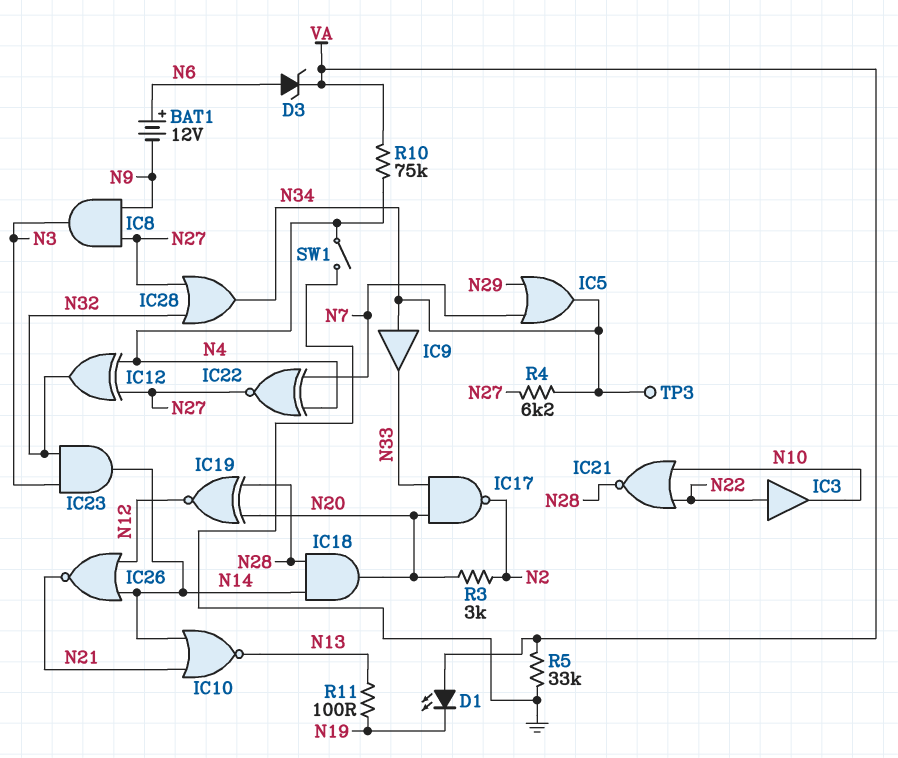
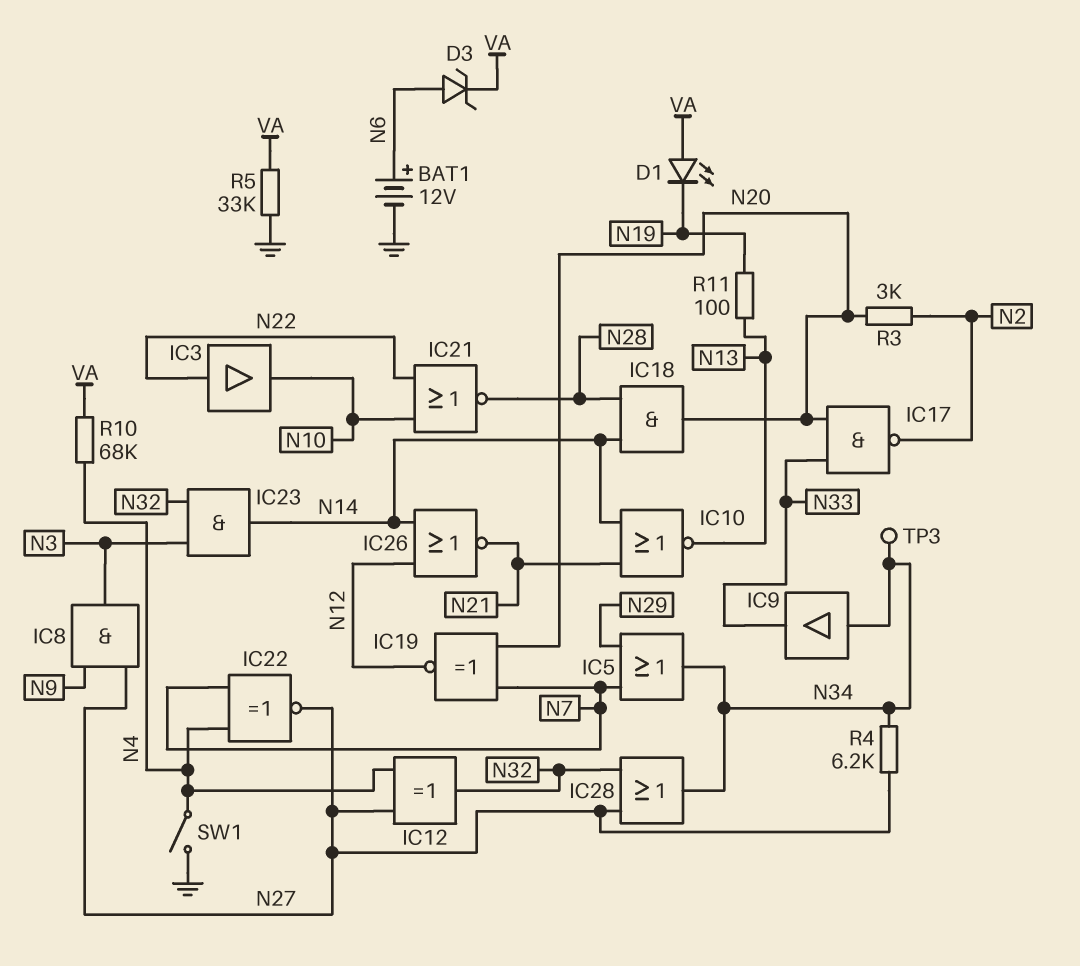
BAT1: 12V (plus N6, minus N9) -> 12V (plus N6, minus GND)
IC19: XNOR (in N20, in N28, out N12) -> XNOR (in N7, in N20, out N12)
R10: 75k (N4, VA) -> 68k (N4, VA)

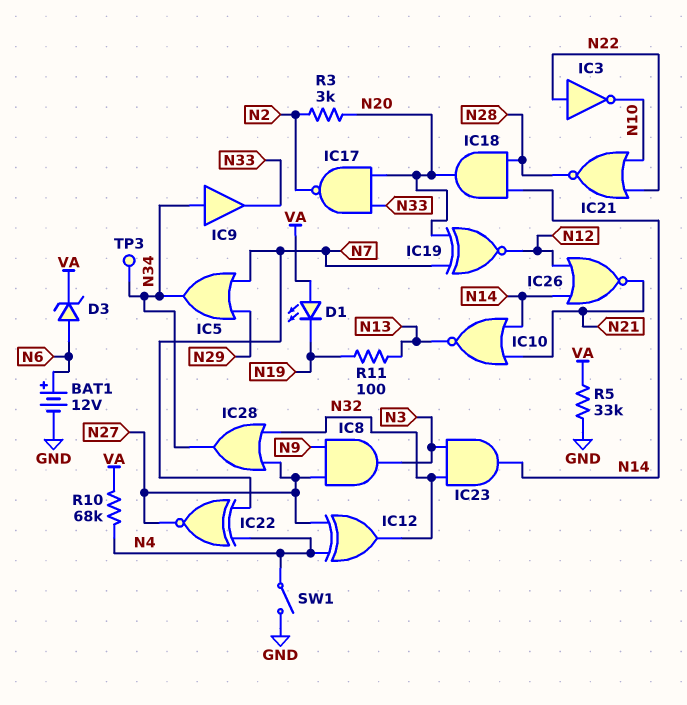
IC3: buffer (in N22, out N10) -> NOT (in N22, out N10)
R4: 6.2k (N27, N34) -> none

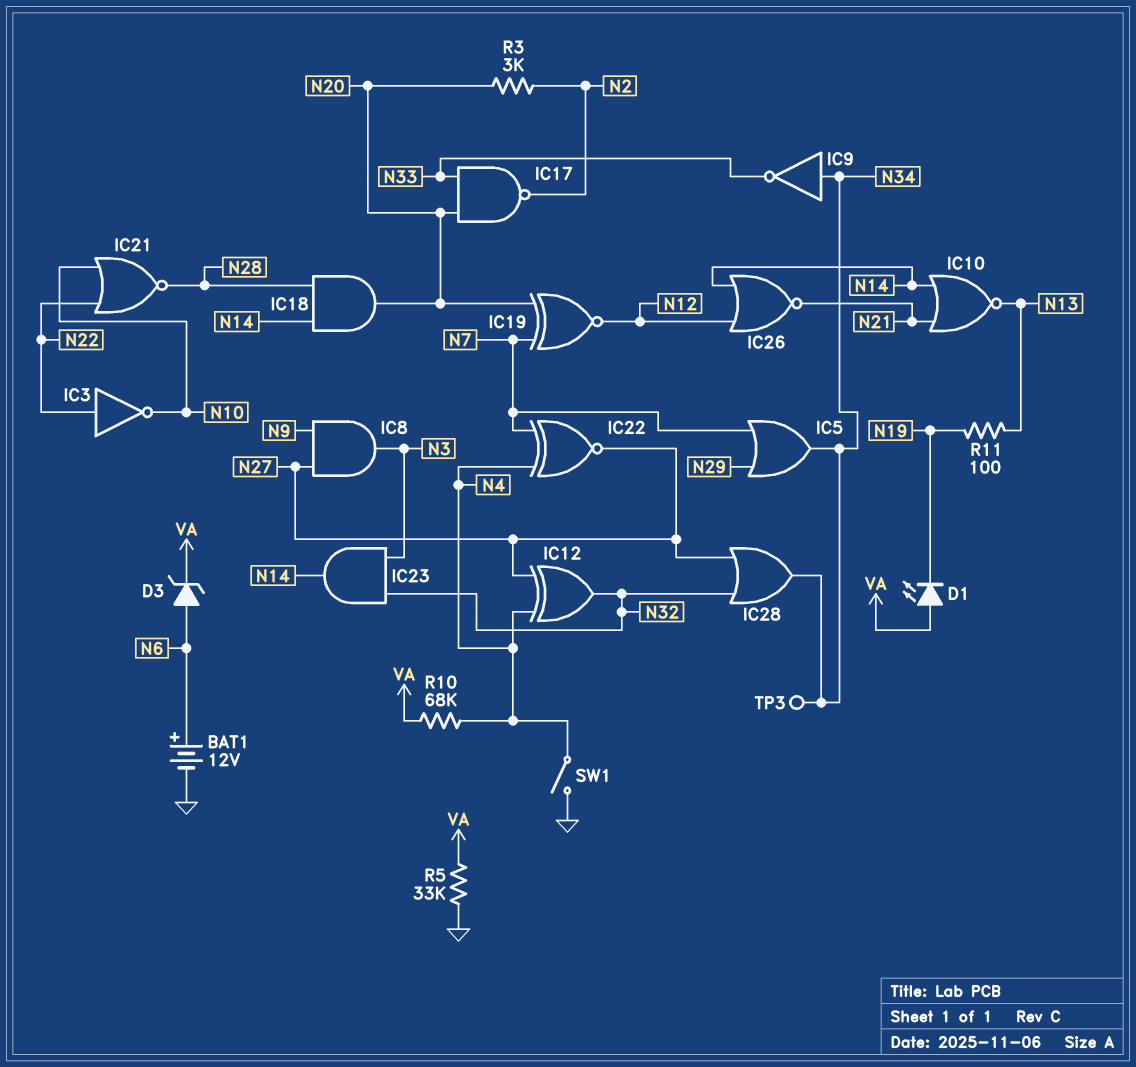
IC9: buffer (in N34, out N33) -> NOT (in N34, out N33)

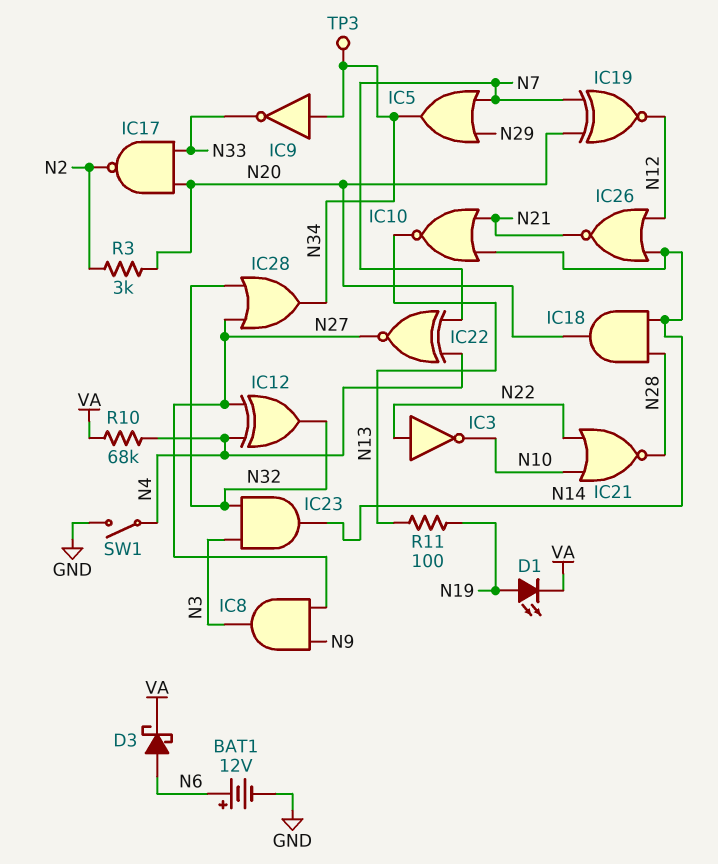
D1: LED (A VA, K N19) -> LED (A N19, K VA)
D3: zener (A N6, K VA) -> schottky (A N6, K VA)
R5: 33k (GND, VA) -> none

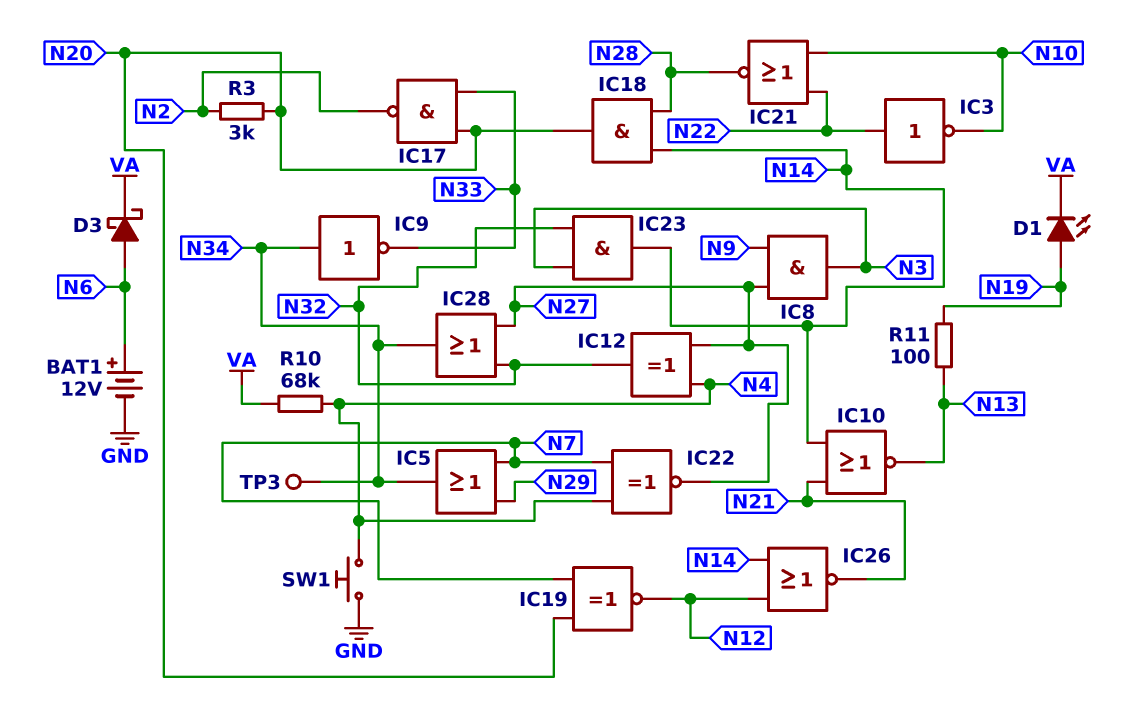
SW1: switch (GND, N4) -> button (GND, N4)

